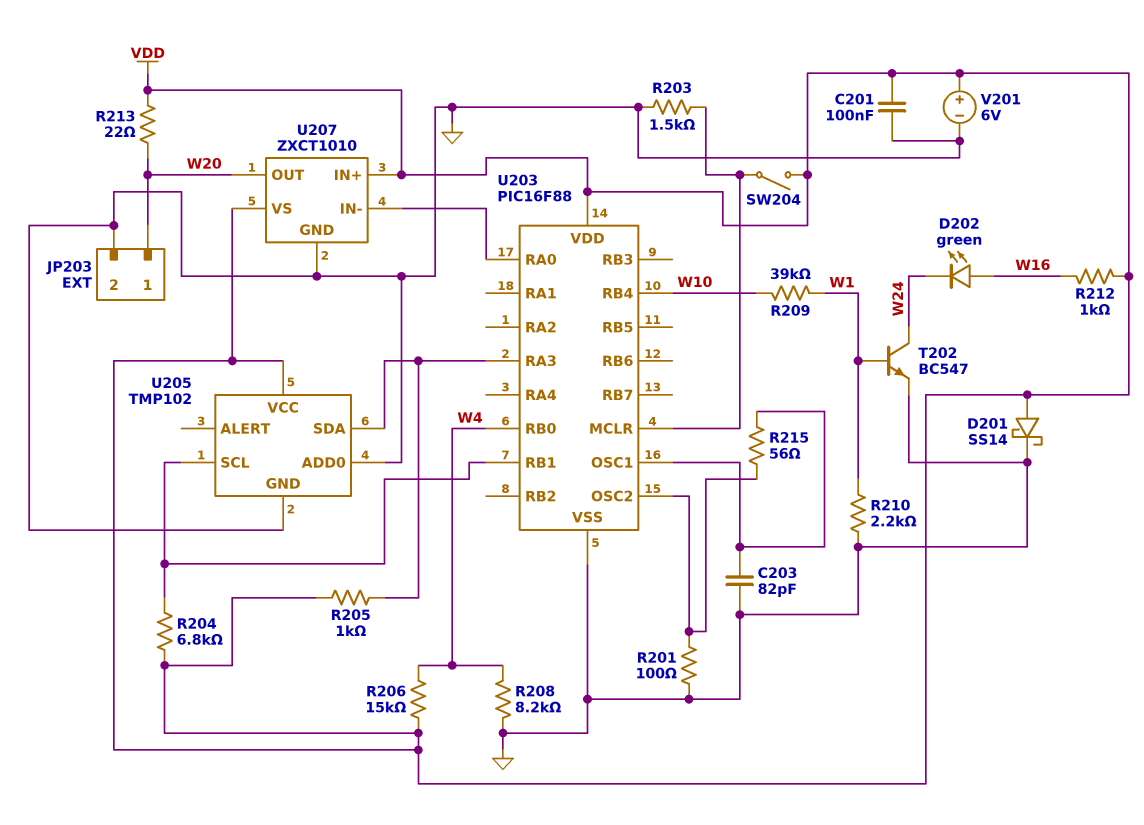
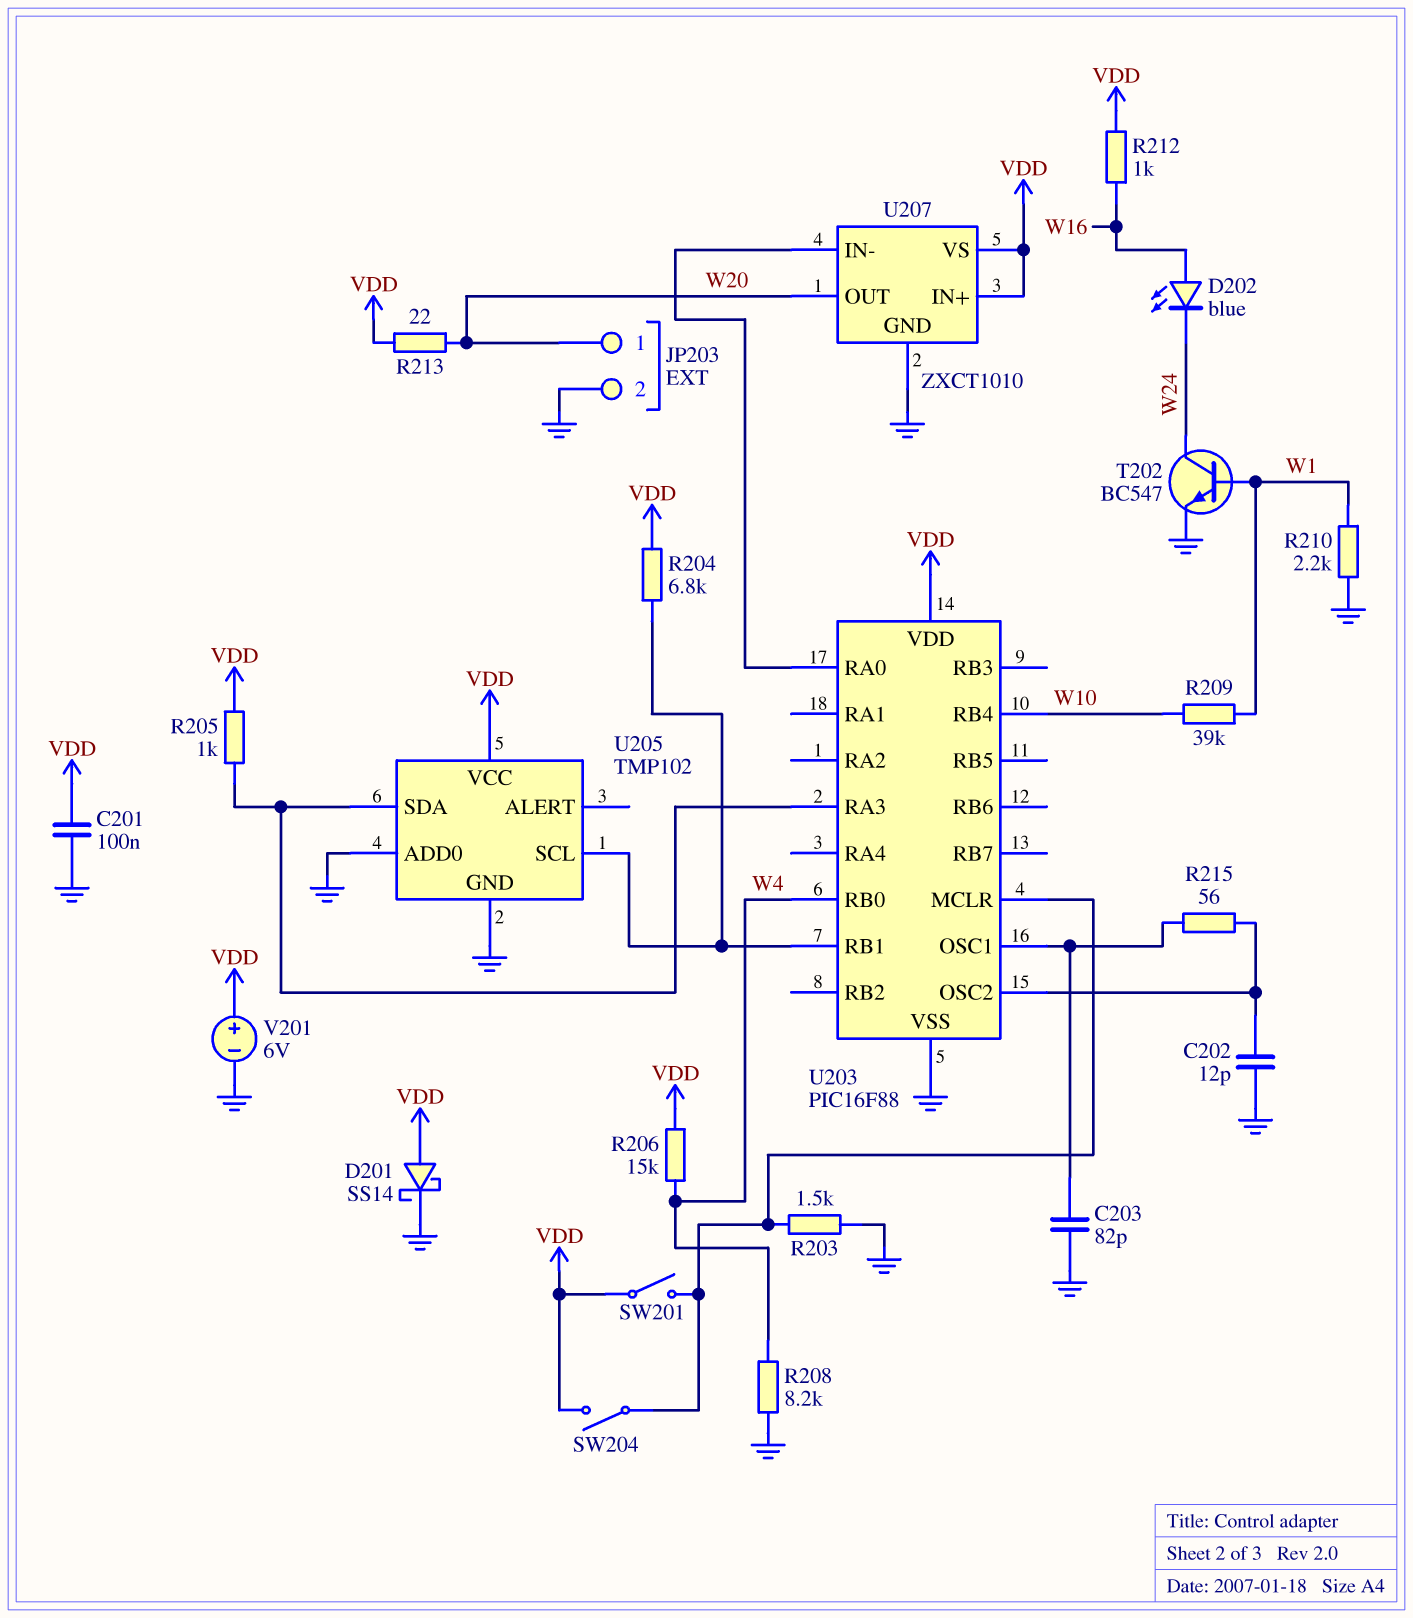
C202: none -> 12pF (GND, U203/OSC2)
D202: LED green (A W16, K W24) -> LED blue (A W16, K W24)
R201: 100 (GND, U203/OSC2) -> none
SW201: none -> switch (U203/MCLR, VDD)

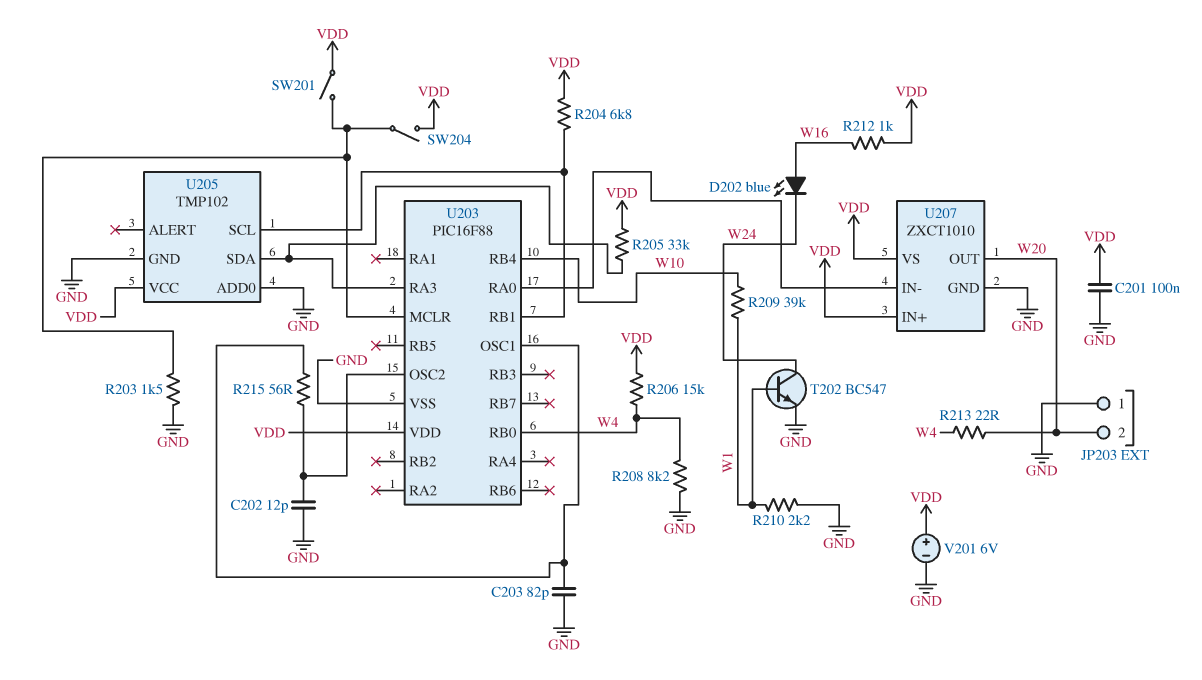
D201: schottky SS14 (A VDD, K GND) -> none
JP203 pin 1: W20 -> GND
JP203 pin 2: GND -> W20
R205: 1k (U203/RA3, VDD) -> 33k (U203/RA3, VDD)
R213: 22 (VDD, W20) -> 22 (W4, W20)

